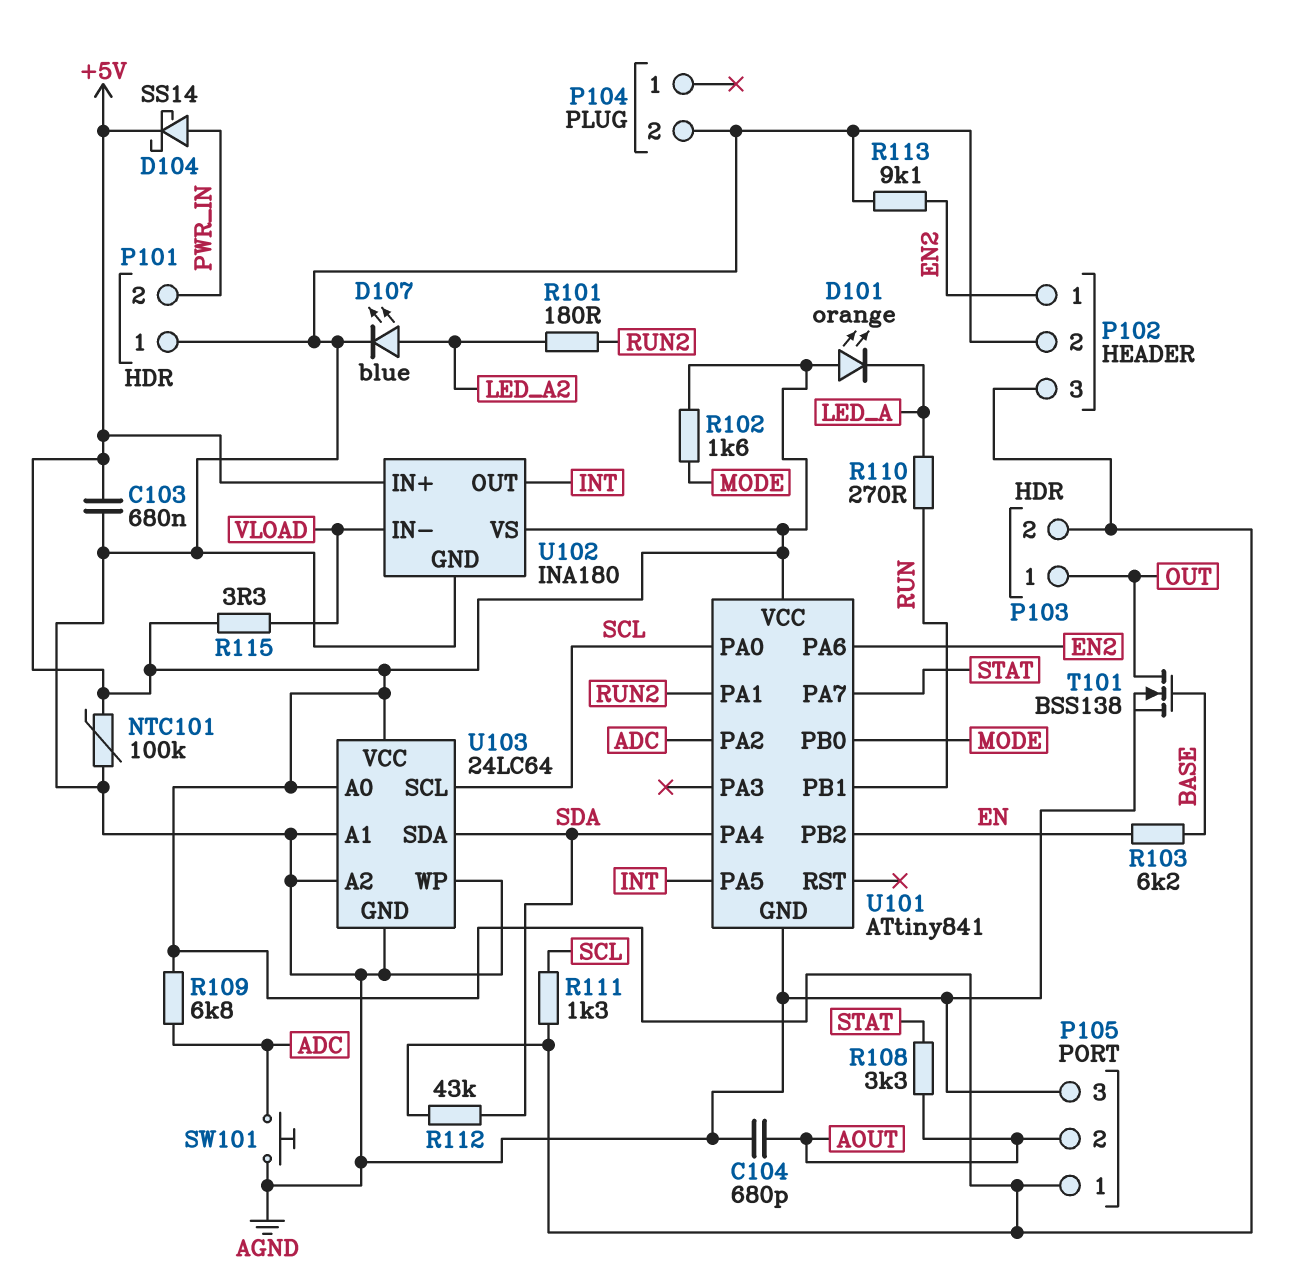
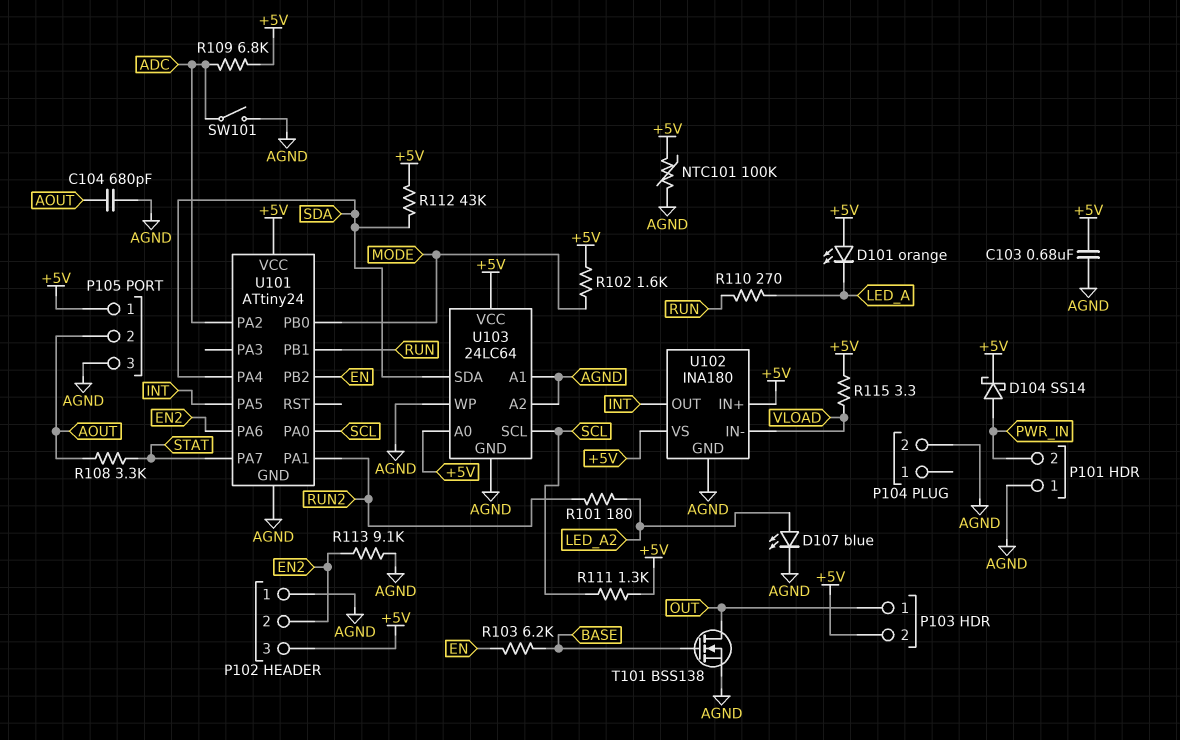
P102 pin 1: EN2 -> AGND
P102 pin 2: AGND -> EN2
SW101: button (ADC, AGND) -> switch (ADC, AGND)
U101: ATtiny841 -> ATtiny24

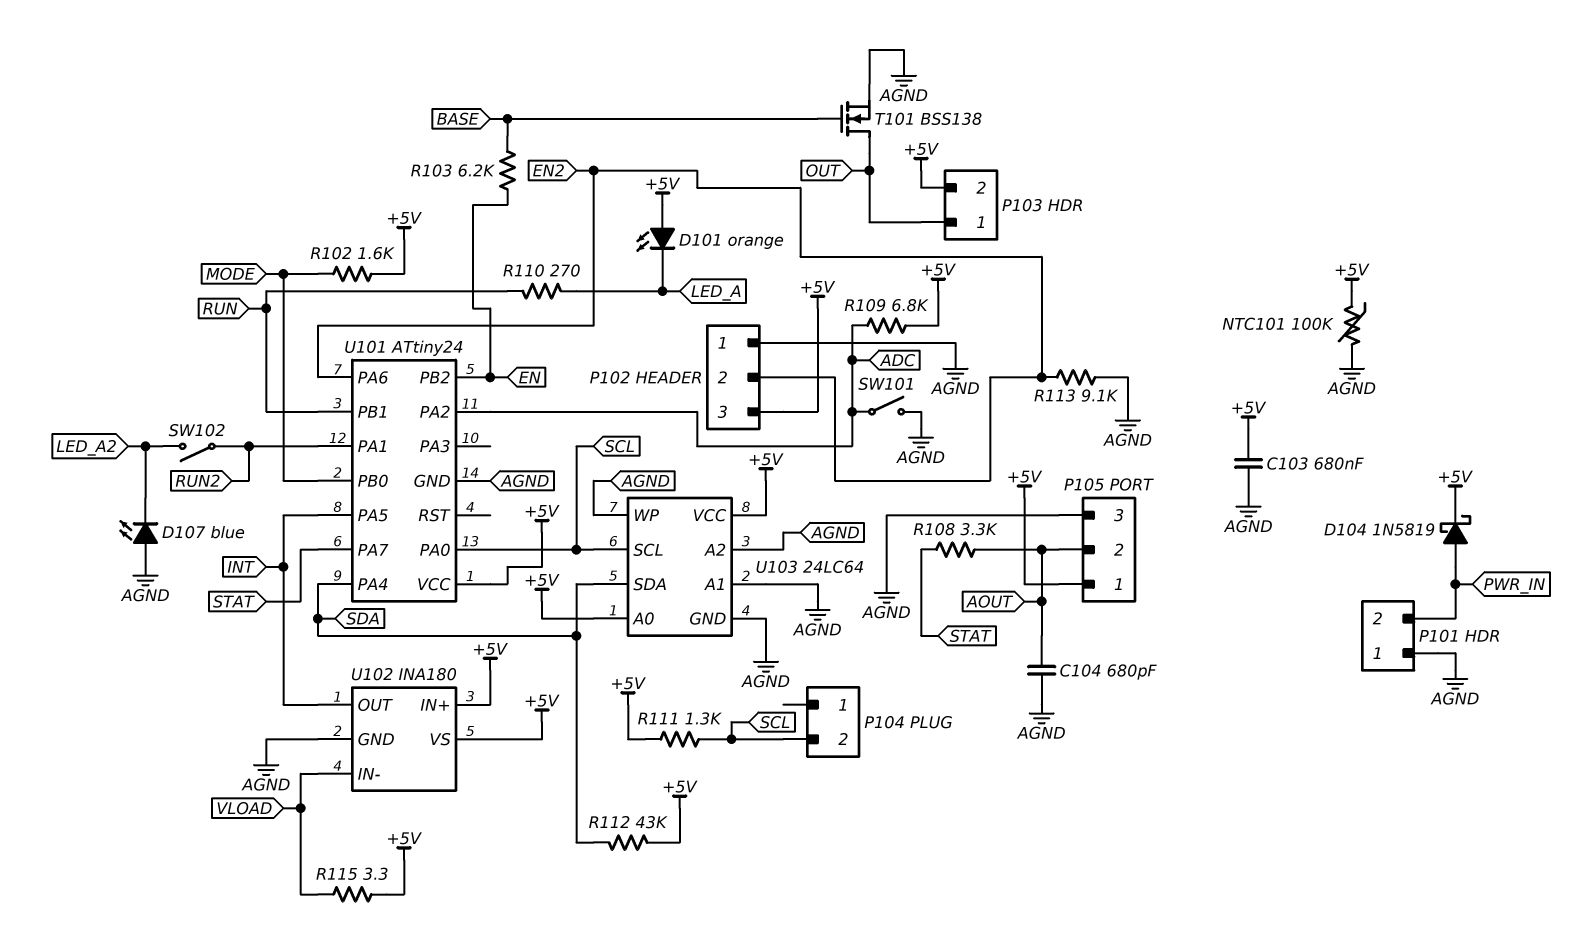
D104: schottky SS14 (A PWR_IN, K +5V) -> schottky 1N5819 (A PWR_IN, K +5V)
D107: LED blue (A LED_A2, K AGND) -> LED blue (A AGND, K LED_A2)
P104 pin 2: AGND -> SCL
R101: 180 (LED_A2, RUN2) -> none
SW102: none -> switch (LED_A2, RUN2)

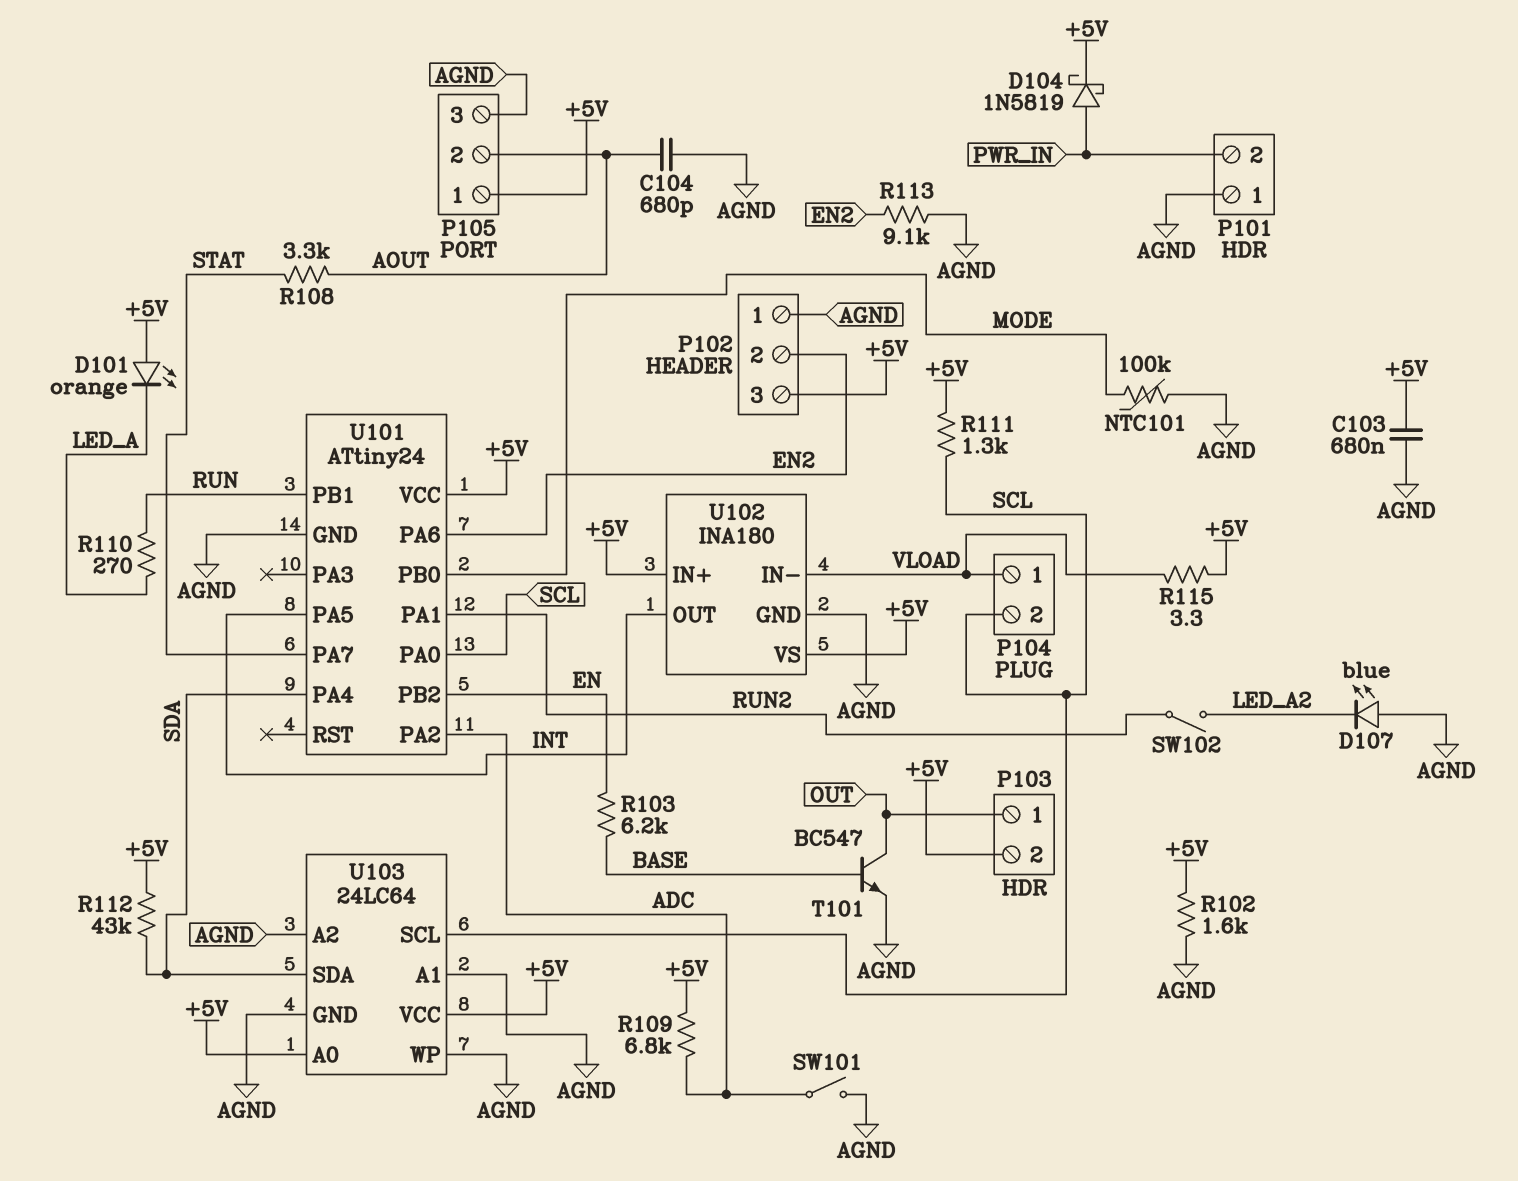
NTC101: 100k (+5V, AGND) -> 100k (AGND, MODE)
P104 pin 1: none -> VLOAD
R102: 1.6k (+5V, MODE) -> 1.6k (+5V, AGND)
T101: NMOS BSS138 (G BASE, D OUT, S AGND) -> NPN BC547 (B BASE, C OUT, E AGND)

